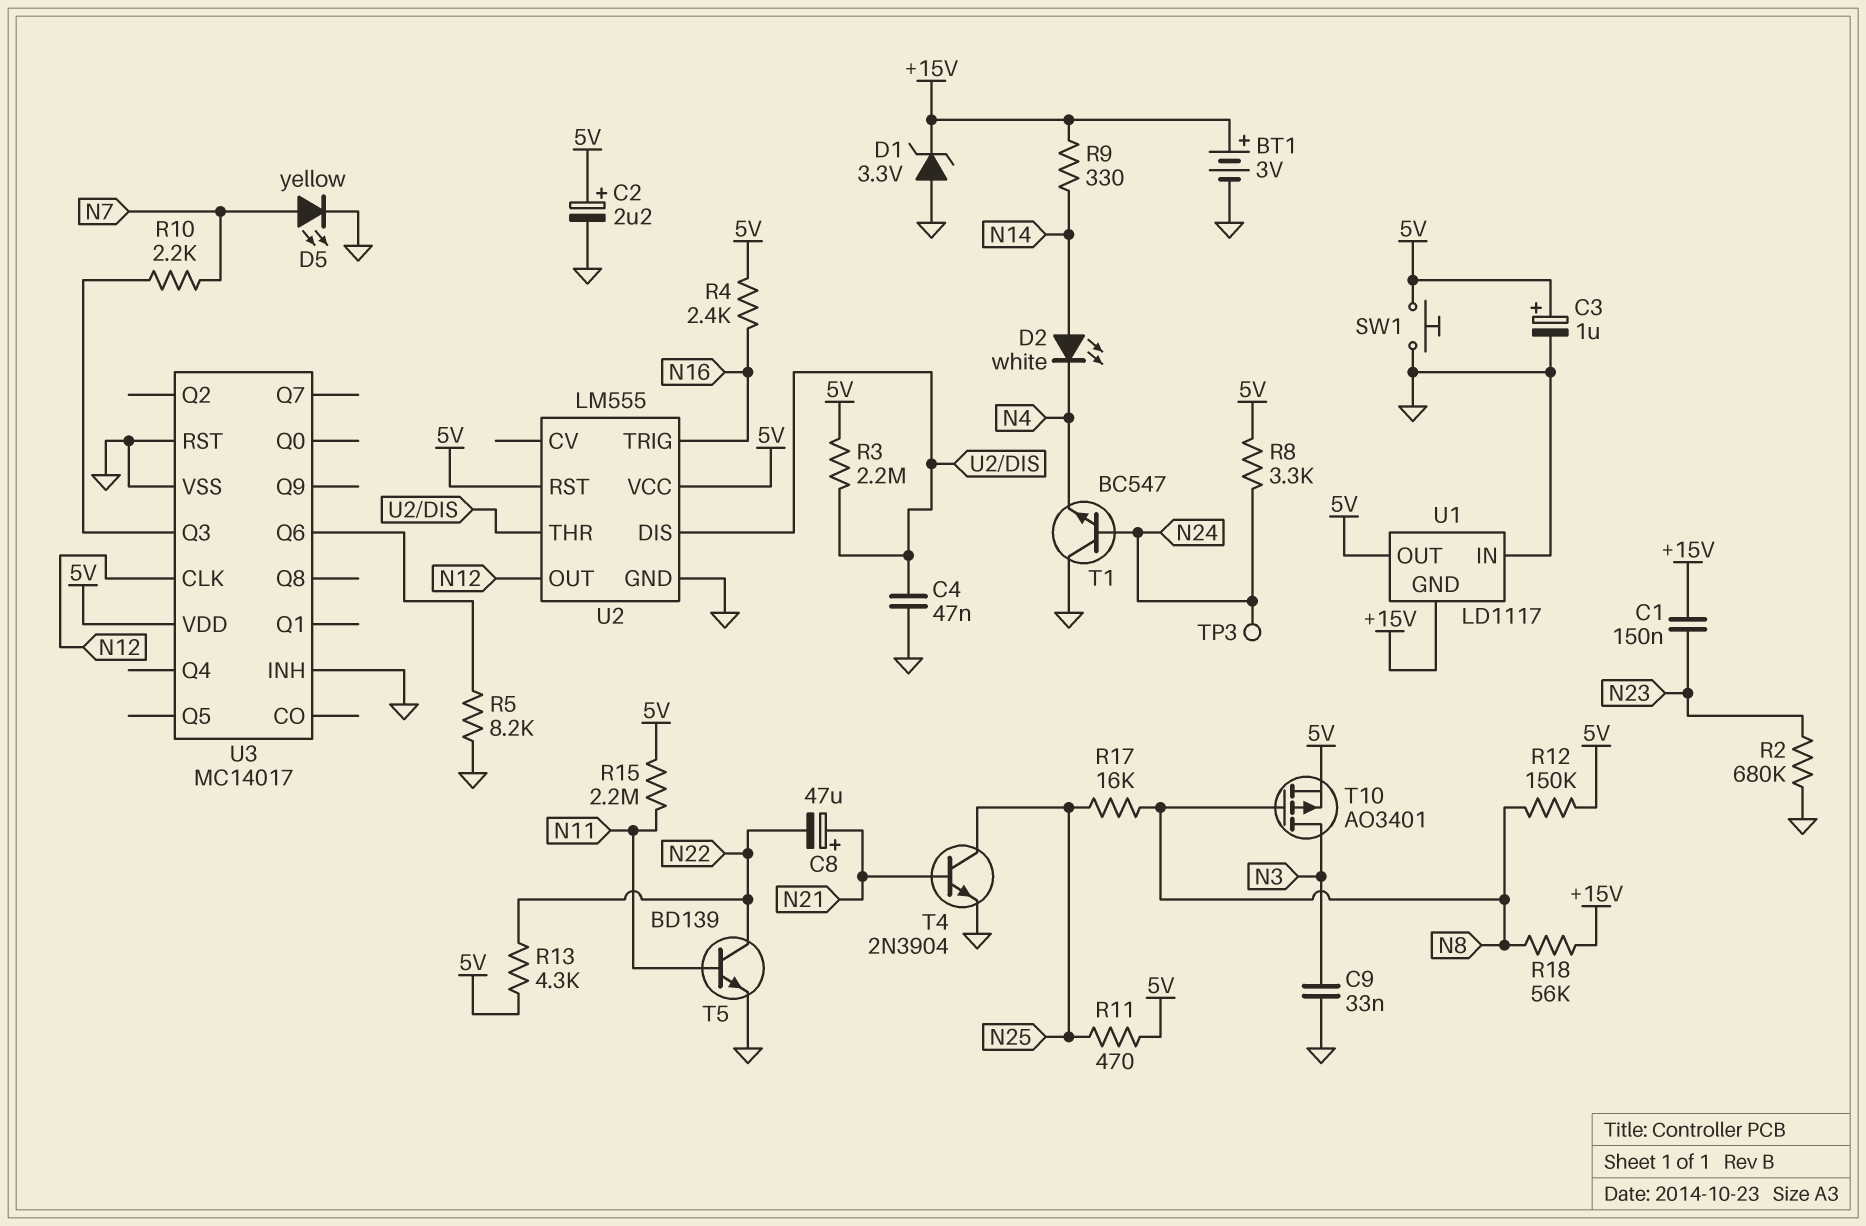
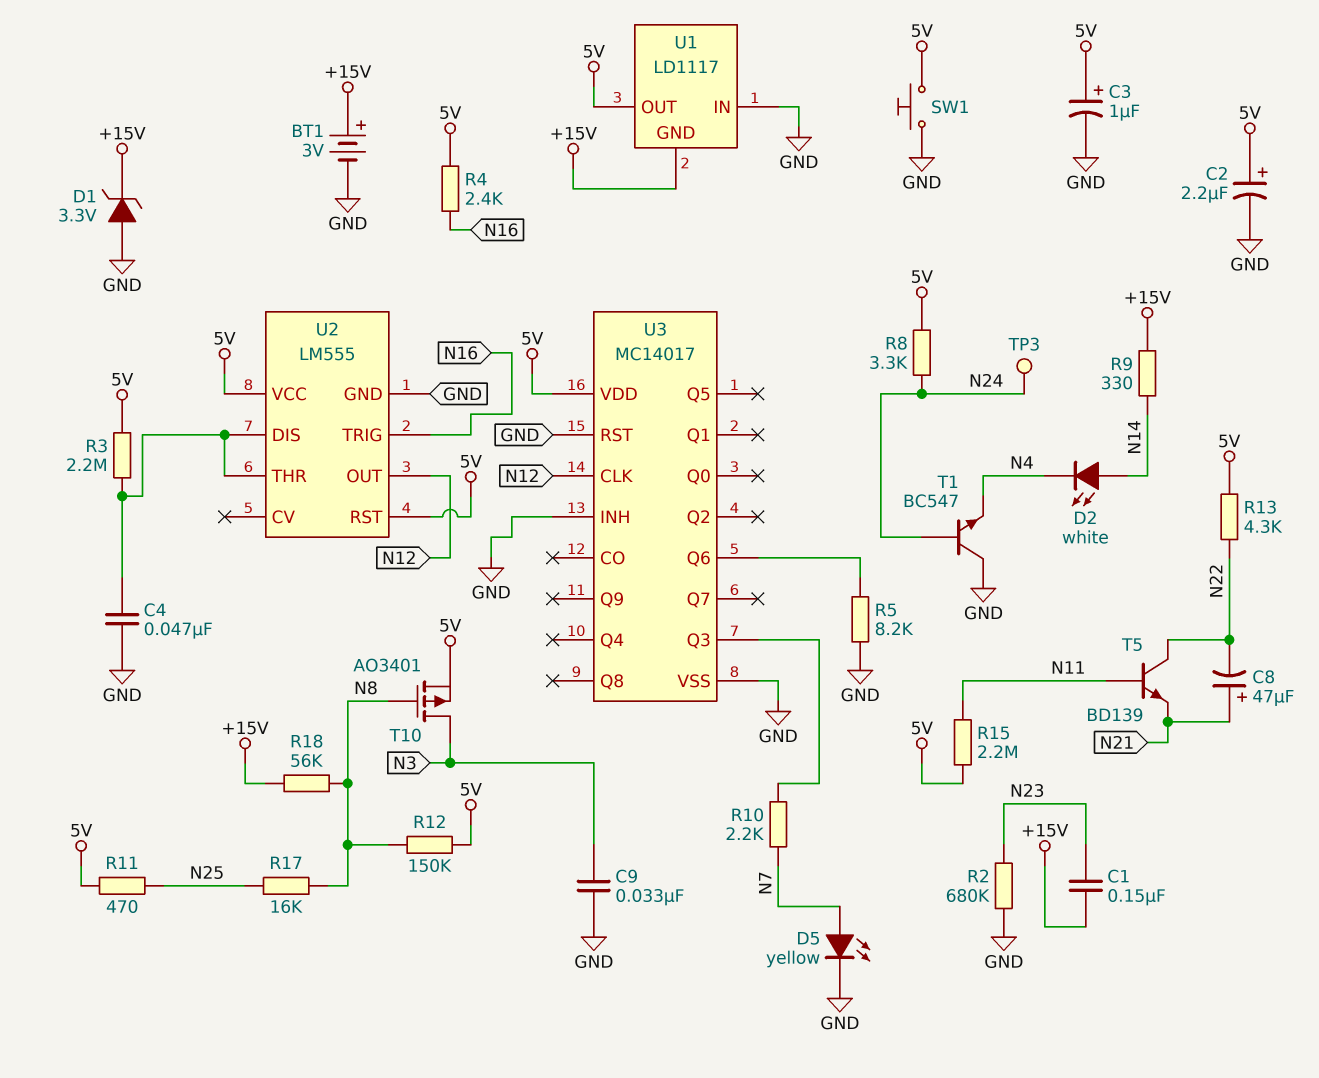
T4: NPN 2N3904 (B N21, C N25, E GND) -> none
T5: NPN BD139 (B N11, C N22, E GND) -> NPN BD139 (B N11, C N22, E N21)

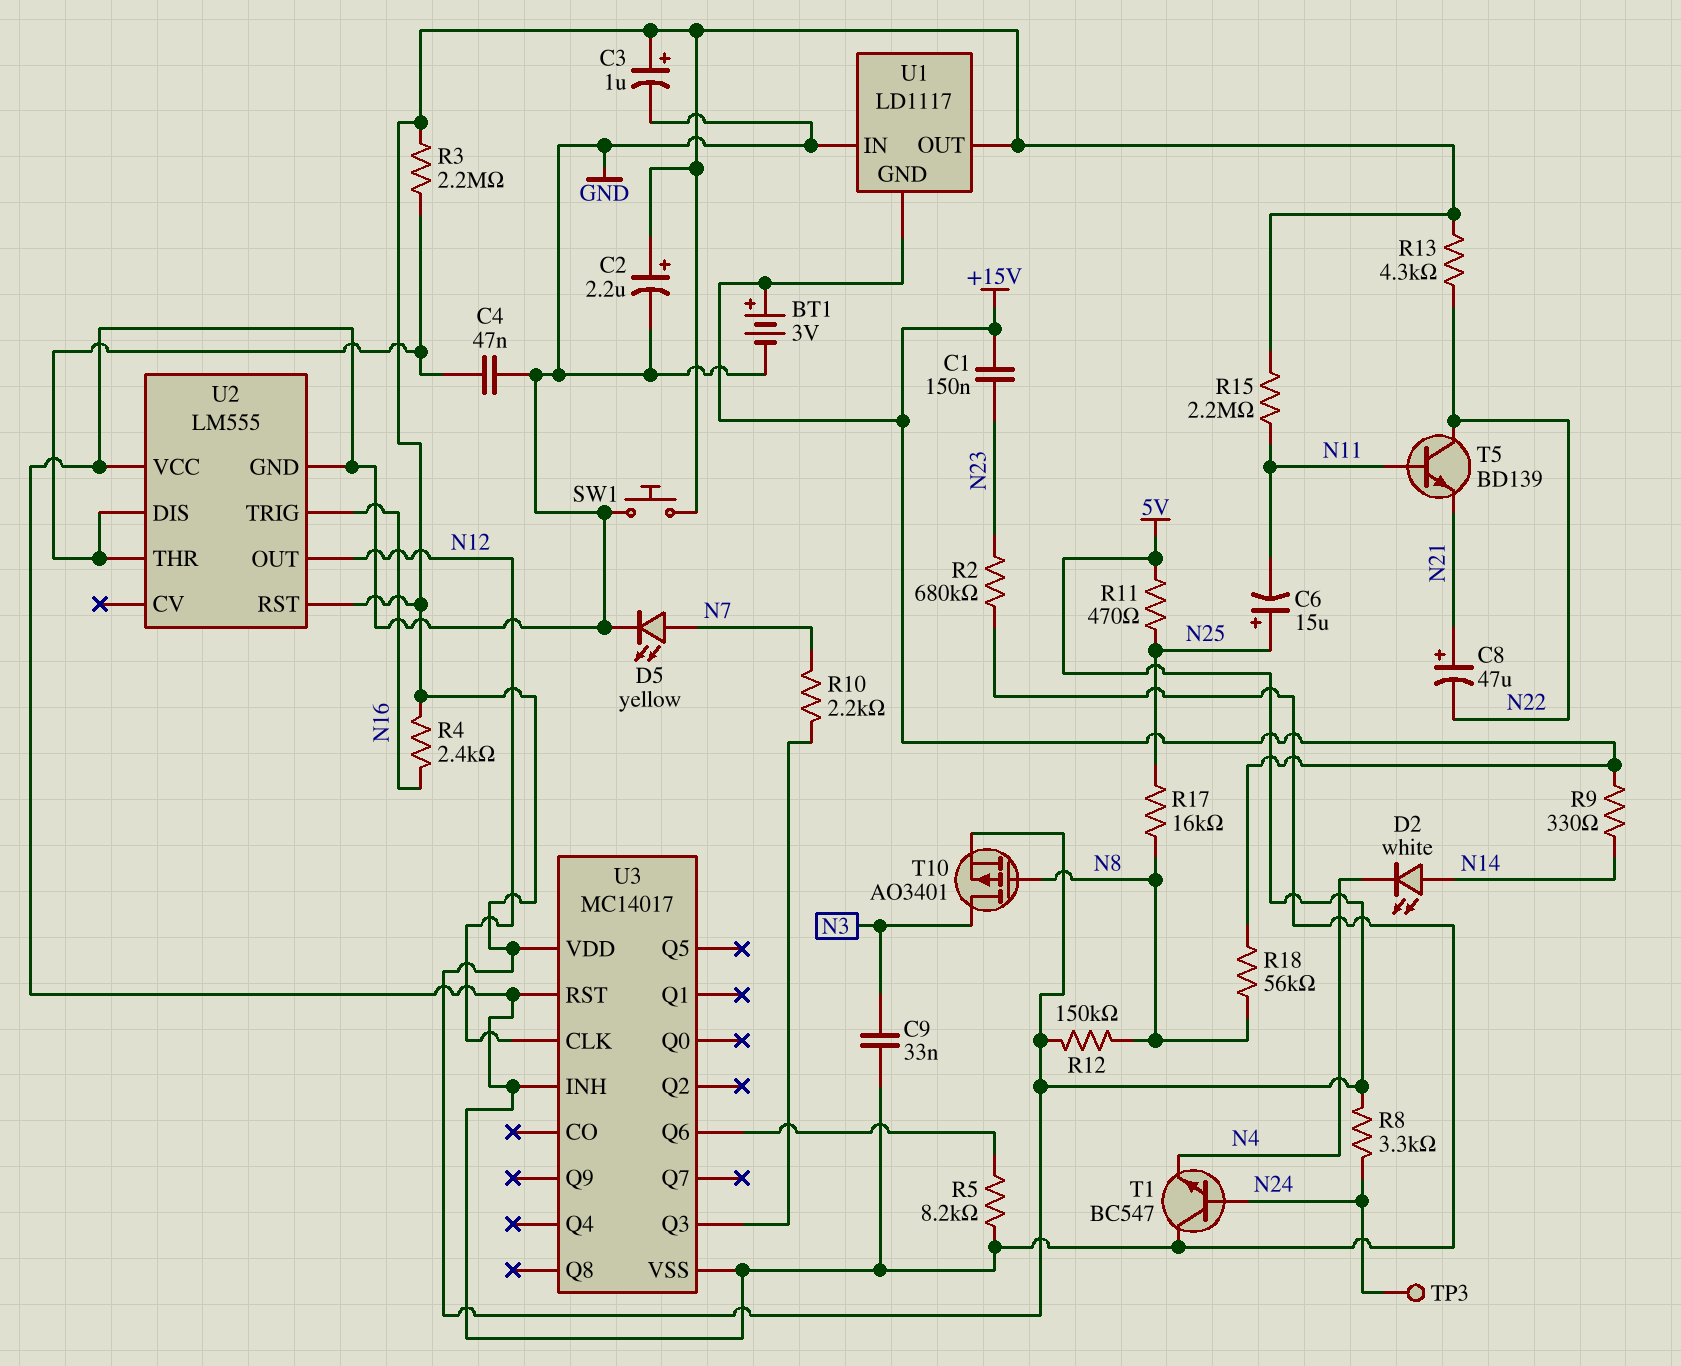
C6: none -> 15uF (plus N25, minus N11)
D1: zener 3.3V (A GND, K +15V) -> none
U2 pin VCC: 5V -> GND

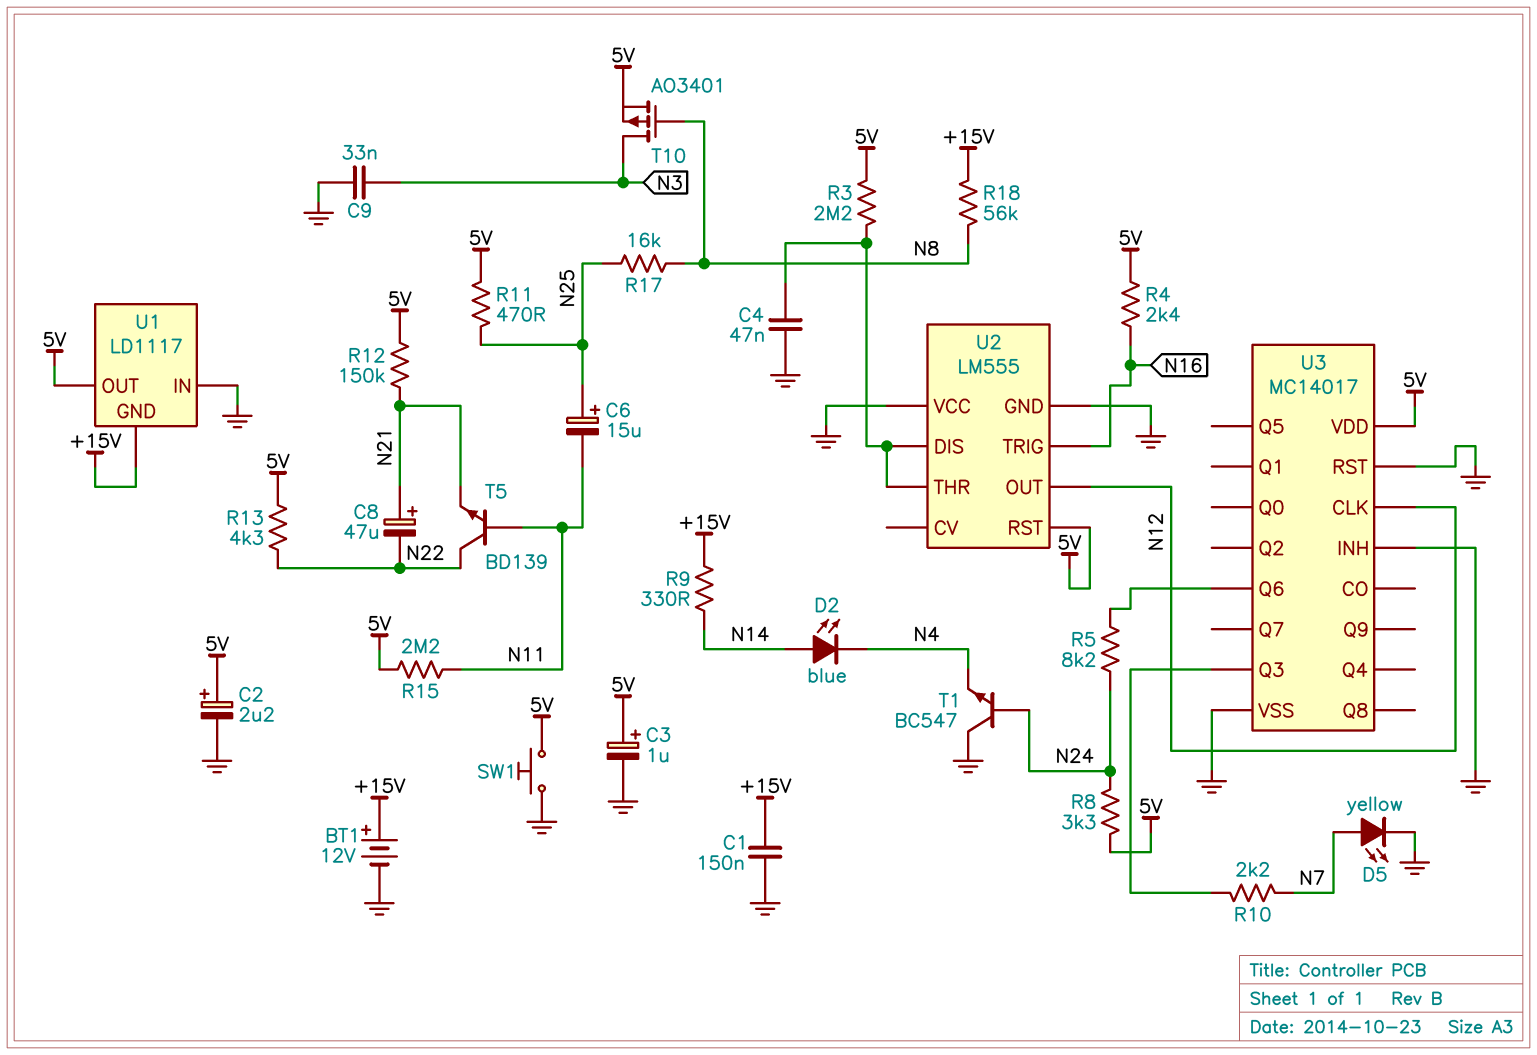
BT1: 3V (plus +15V, minus GND) -> 12V (plus +15V, minus GND)
C1: 150nF (+15V, N23) -> 150nF (+15V, GND)
D2: LED white (A N14, K N4) -> LED blue (A N14, K N4)
R2: 680k (GND, N23) -> none
R5: 8.2k (GND, U3/Q6) -> 8.2k (N24, U3/Q6)
R12: 150k (5V, N8) -> 150k (5V, N21)
TP3: test point (N24) -> none

